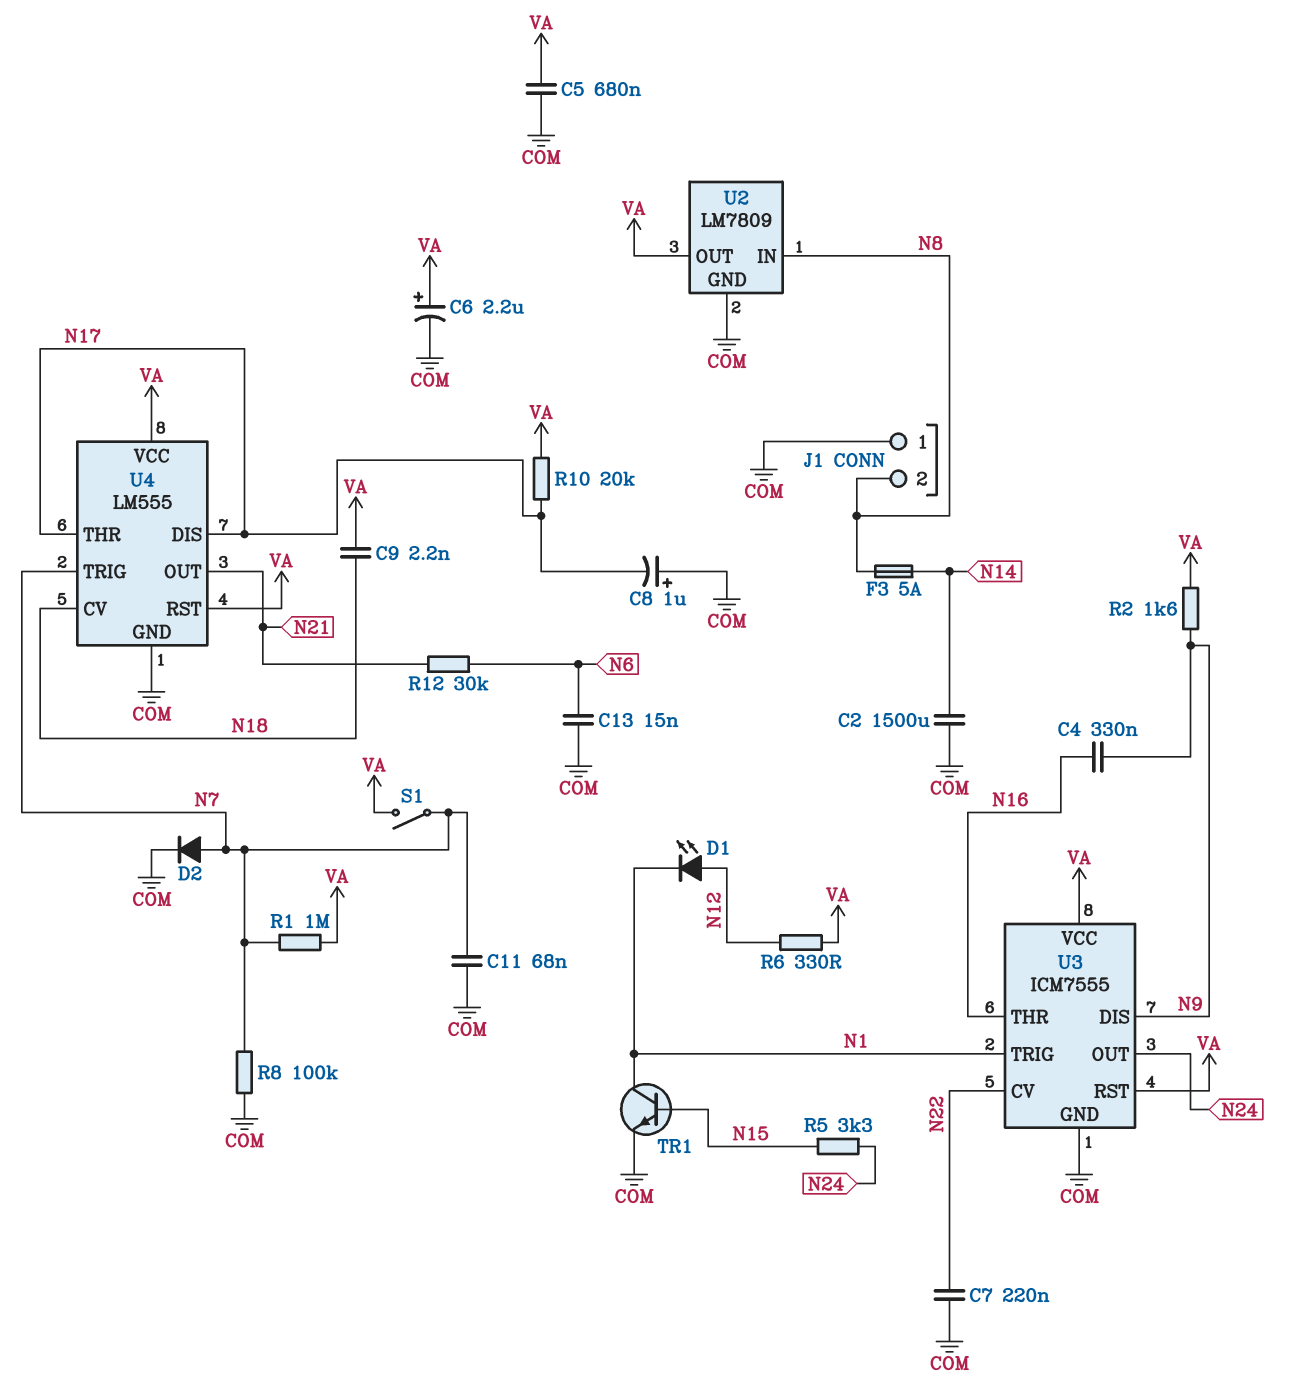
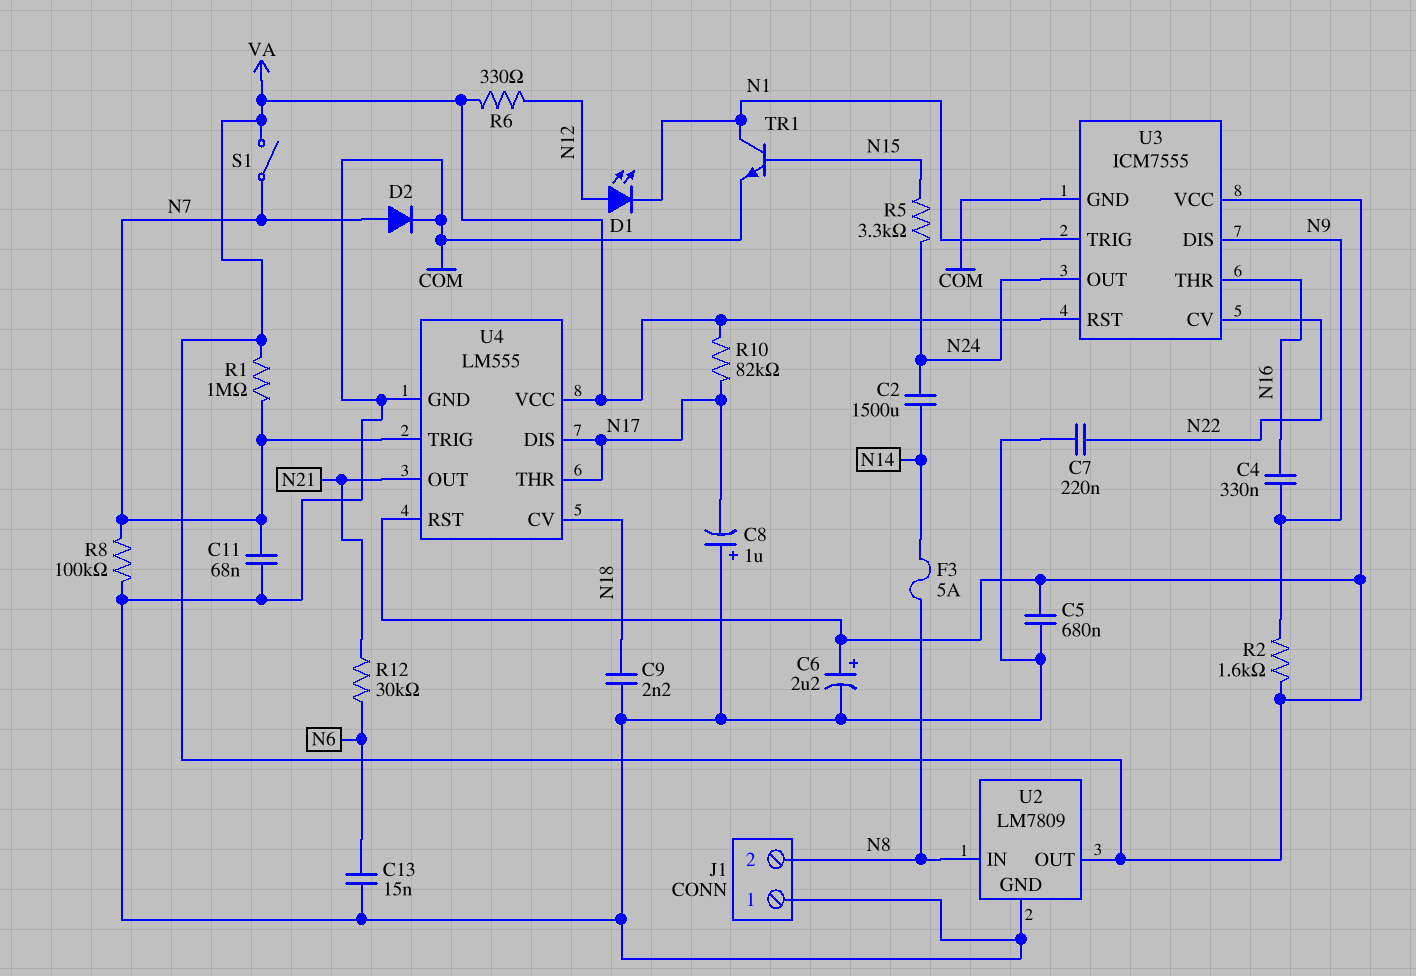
C2: 1500uF (COM, N14) -> 1500uF (N14, N24)
C9: 2.2nF (N18, VA) -> 2.2nF (COM, N18)
R10: 20k (N17, VA) -> 82k (N17, VA)

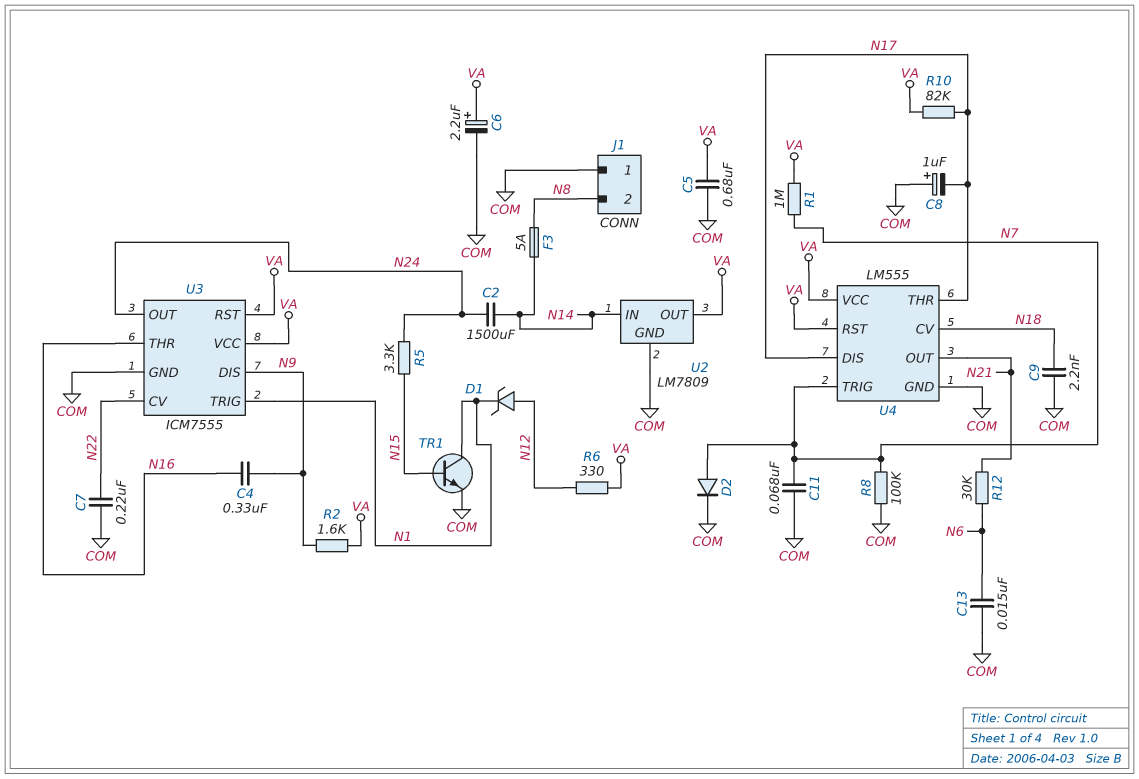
D1: LED (A N12, K N1) -> zener (A N12, K N1)
S1: switch (N7, VA) -> none
U2 pin IN: N8 -> N14

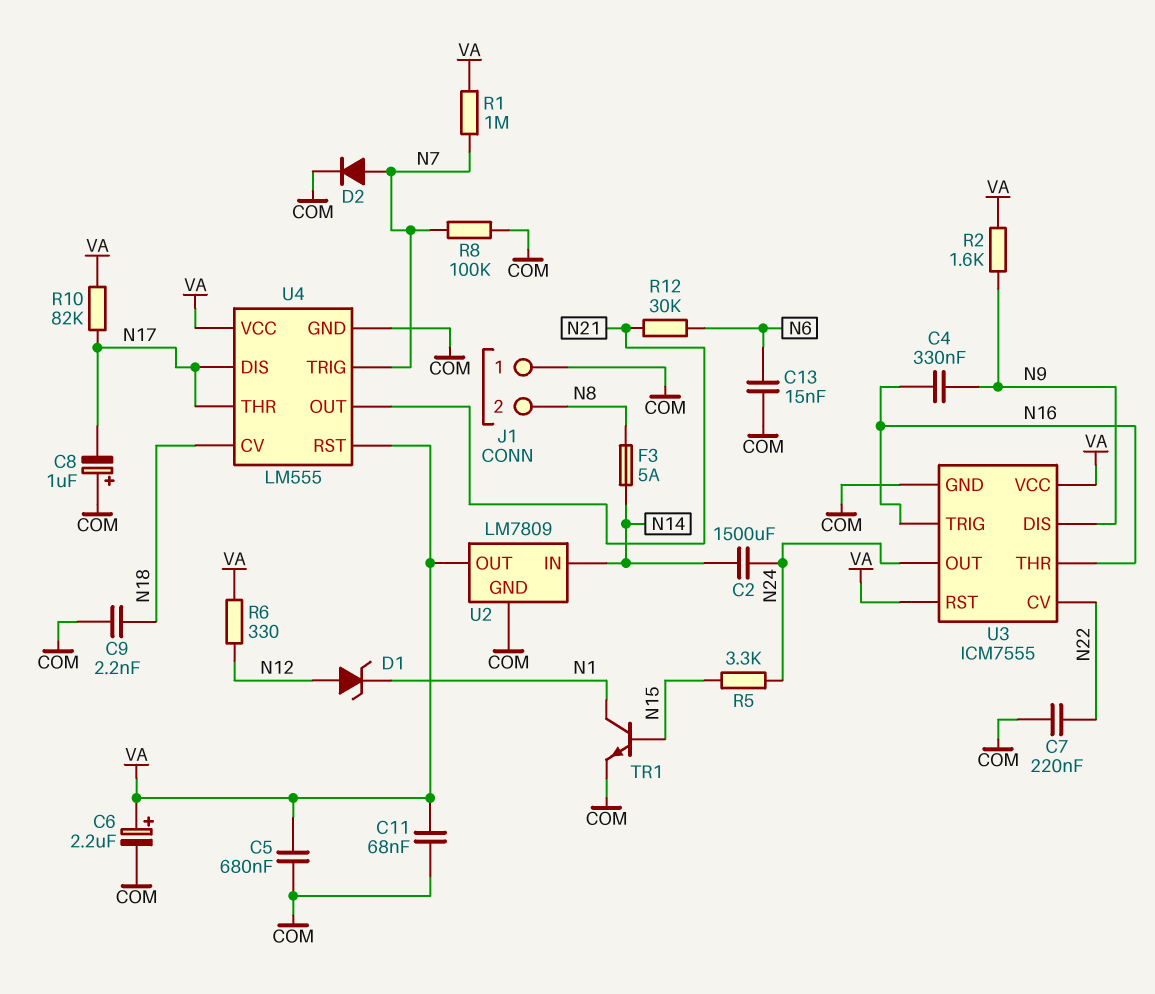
C11: 68nF (COM, N7) -> 68nF (COM, VA)
U3 pin TRIG: N1 -> N16

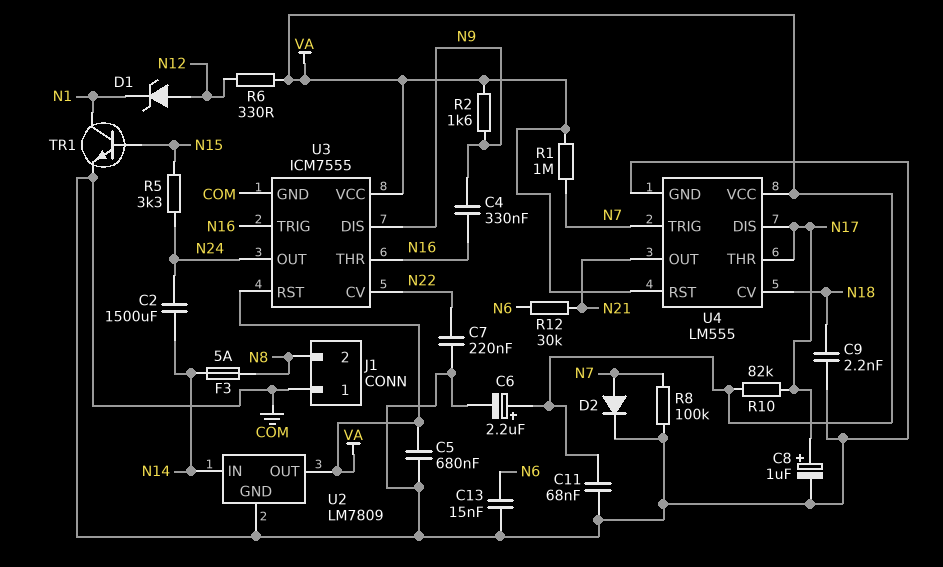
C8: 1uF (plus COM, minus N17) -> 1uF (plus N17, minus COM)

